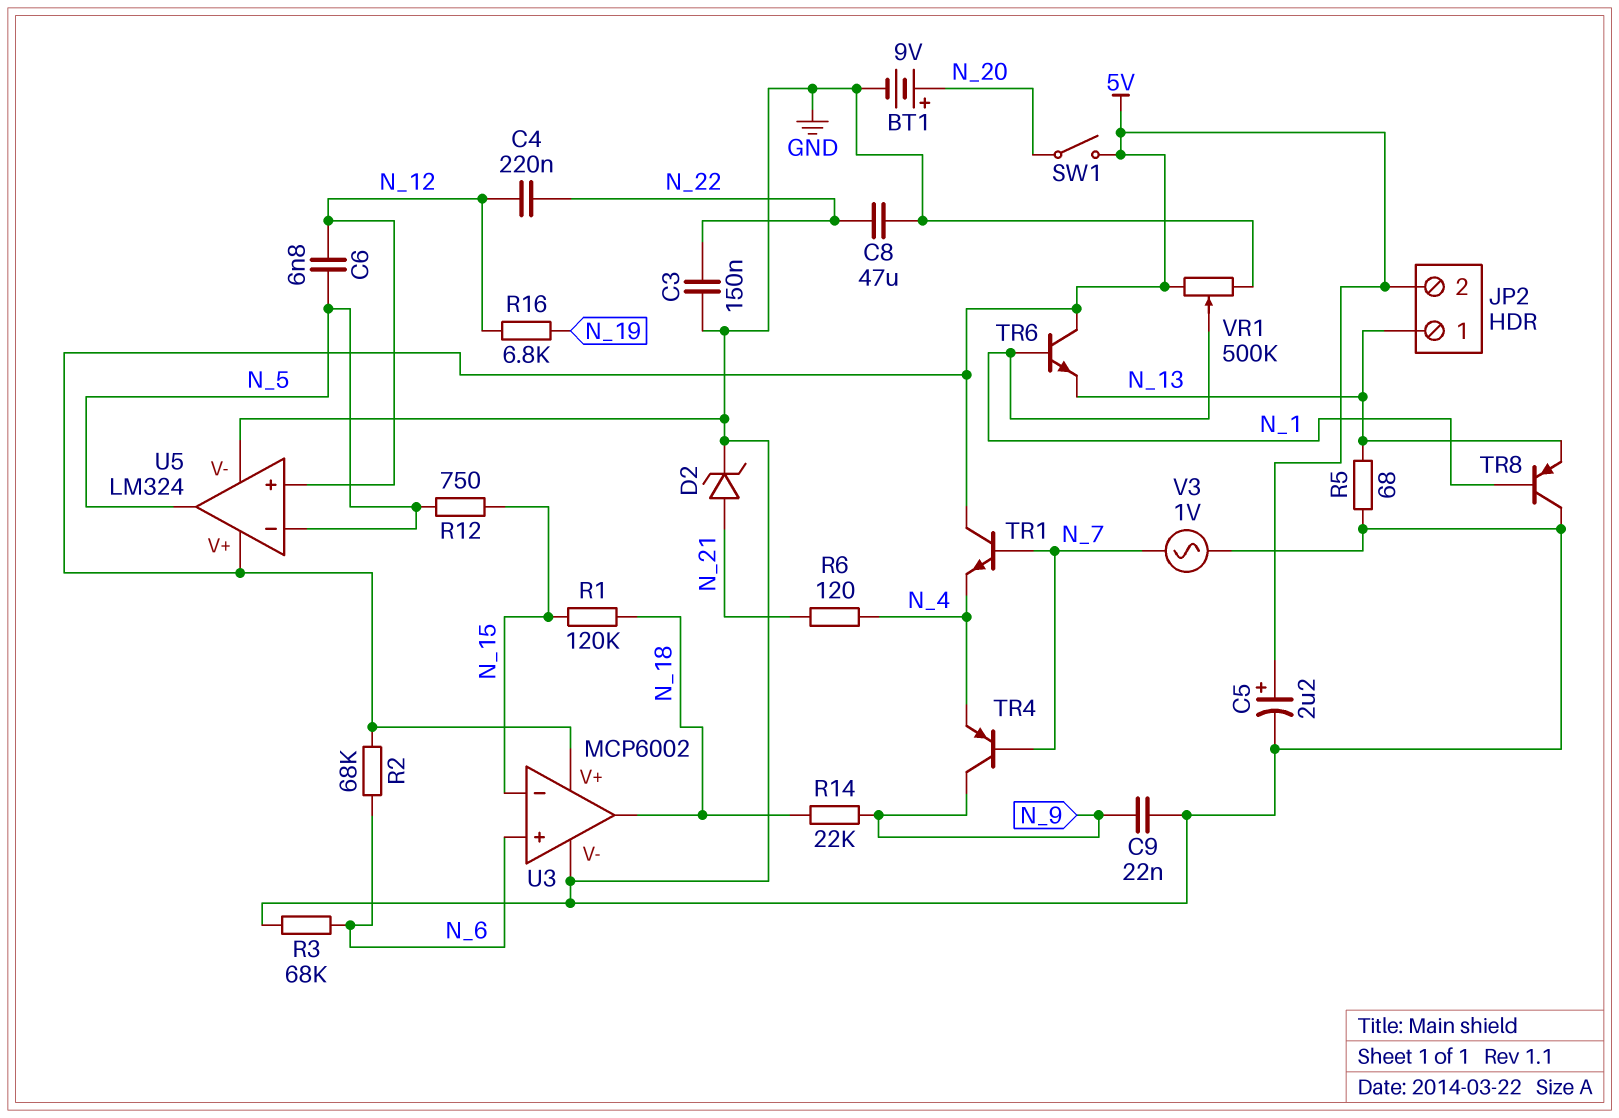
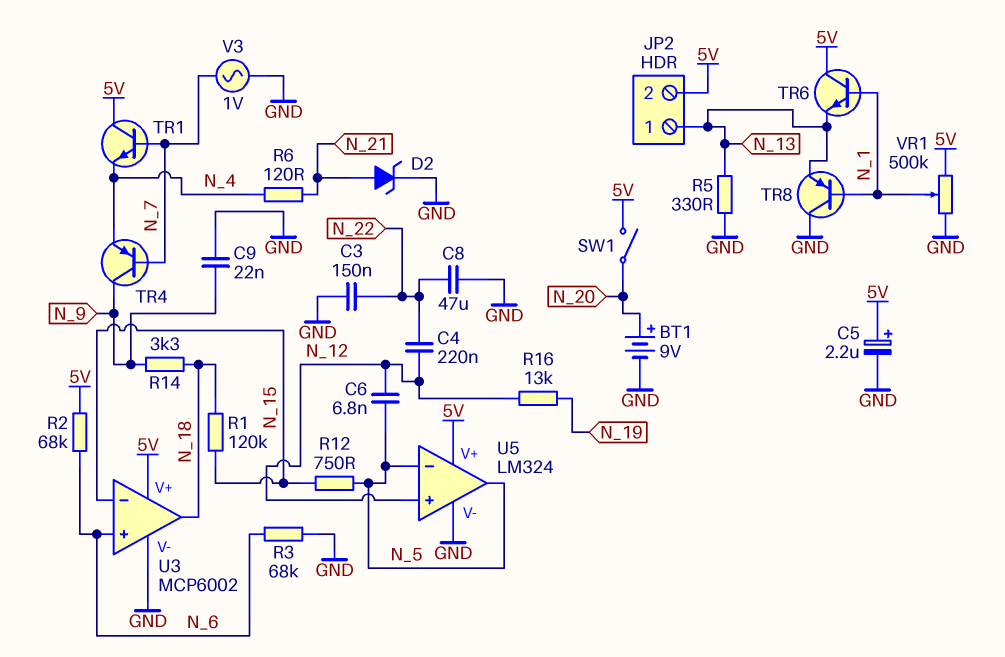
R5: 68 (GND, N_13) -> 330 (GND, N_13)
R14: 22k (N_9, N_18) -> 3.3k (N_9, N_18)
R16: 6.8k (N_12, N_19) -> 13k (N_12, N_19)

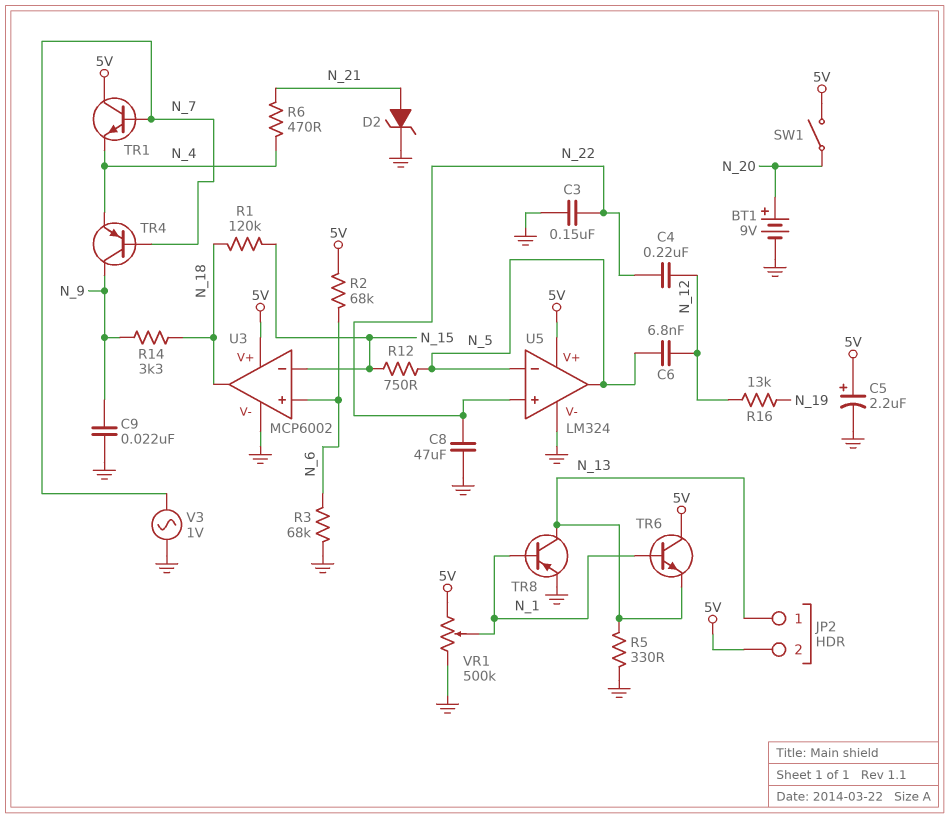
R6: 120 (N_4, N_21) -> 470 (N_4, N_21)
TR8: PNP (B N_1, C GND, E N_13) -> PNP (B N_1, C N_13, E GND)
U5 pin in+: N_12 -> N_22

